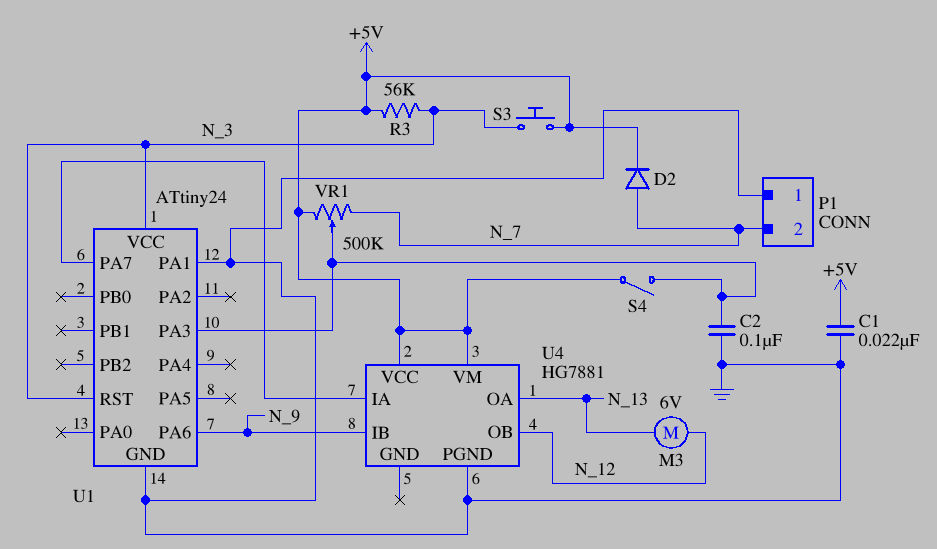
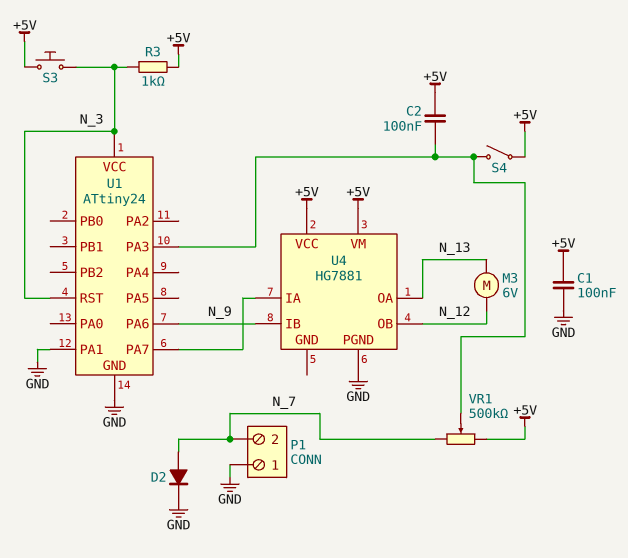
C1: 22nF (+5V, GND) -> 100nF (+5V, GND)
C2: 100nF (GND, U1/PA3) -> 100nF (+5V, U1/PA3)
D2: diode (A N_7, K +5V) -> diode (A N_7, K GND)
R3: 56k (+5V, N_3) -> 1k (+5V, N_3)

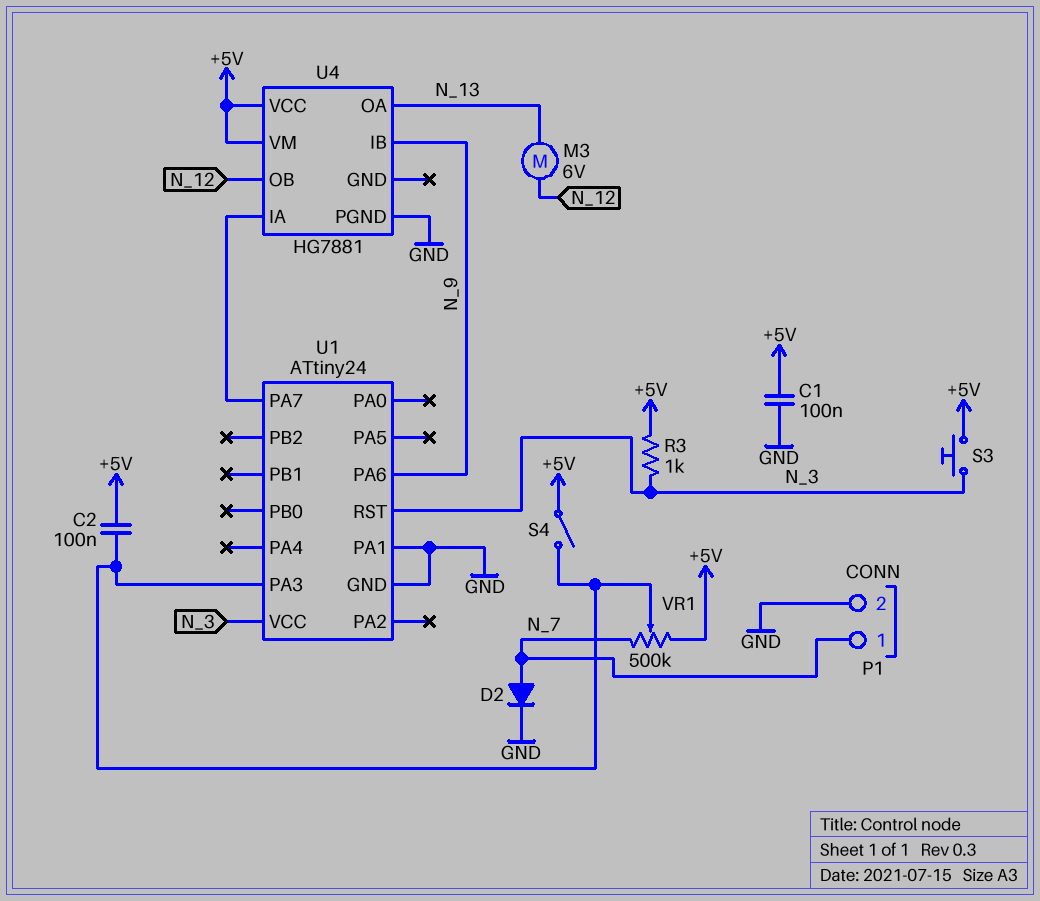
P1 pin 1: GND -> N_7
P1 pin 2: N_7 -> GND

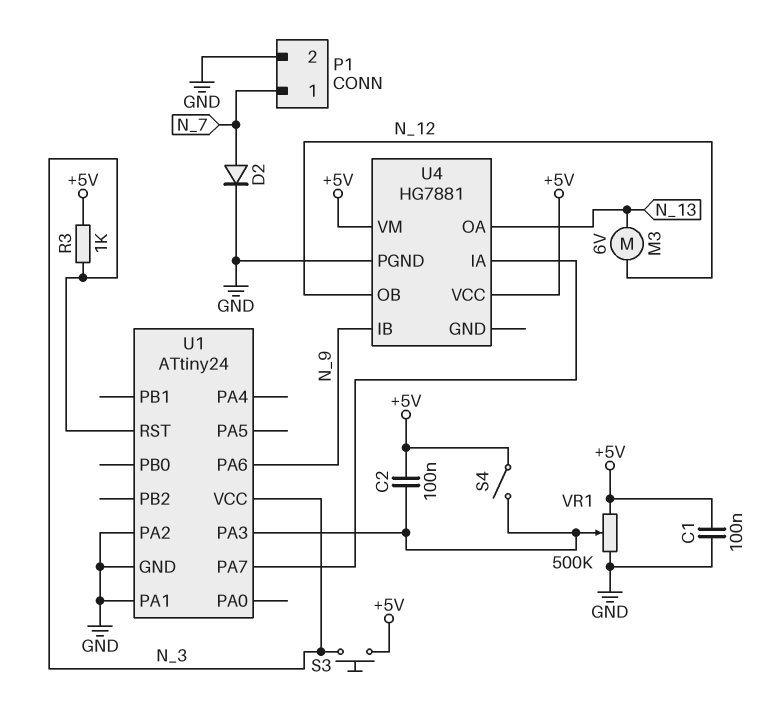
U1 pin PA2: none -> GND
VR1: 500k (+5V, N_7, wiper U1/PA3) -> 500k (+5V, GND, wiper U1/PA3)

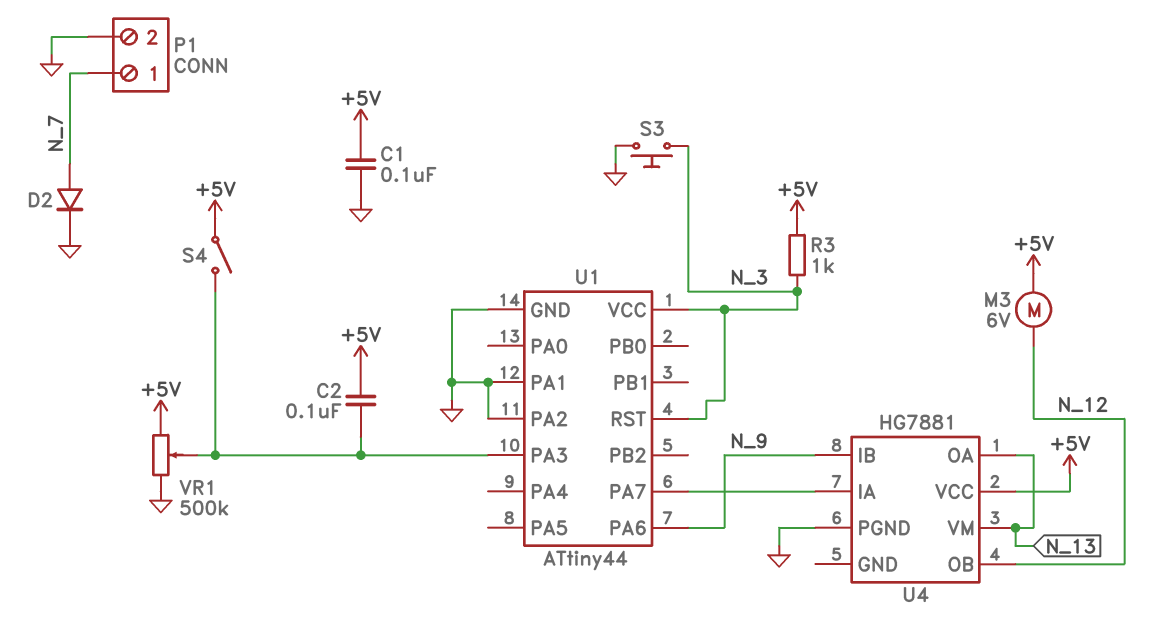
M3: motor 6V (N_12, N_13) -> motor 6V (+5V, N_12)
S3: button (+5V, N_3) -> button (GND, N_3)
U1: ATtiny24 -> ATtiny44
U4 pin VM: +5V -> N_13

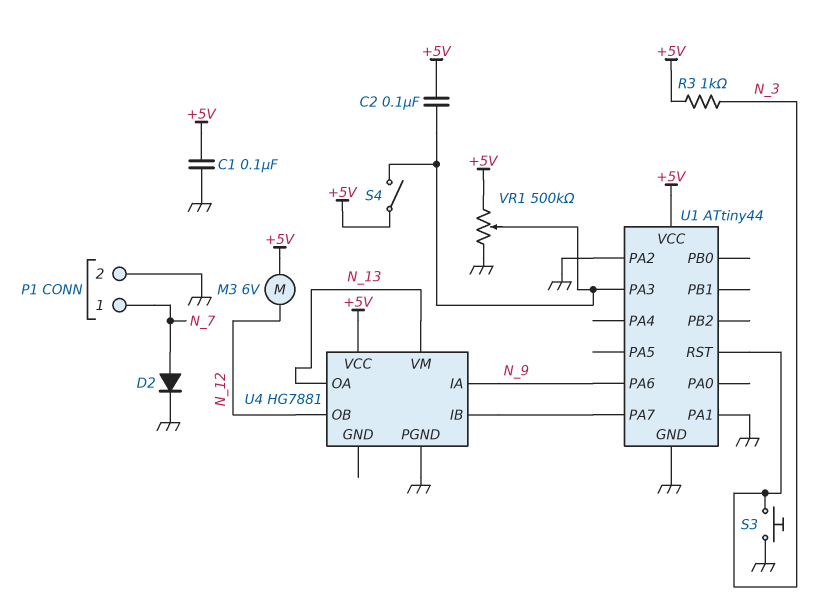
U1 pin VCC: N_3 -> +5V
U4 pin IA: U1/PA7 -> N_9
U4 pin IB: N_9 -> U1/PA7

